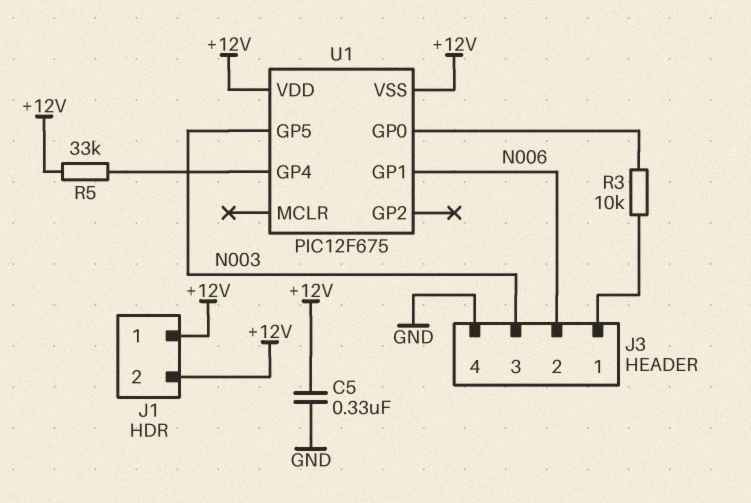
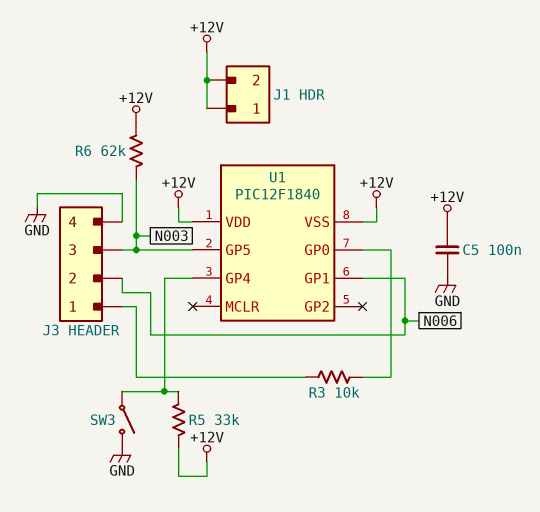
C5: 330nF (+12V, GND) -> 100nF (+12V, GND)
R6: none -> 62k (+12V, N003)
SW3: none -> switch (GND, U1/GP4)
U1: PIC12F675 -> PIC12F1840

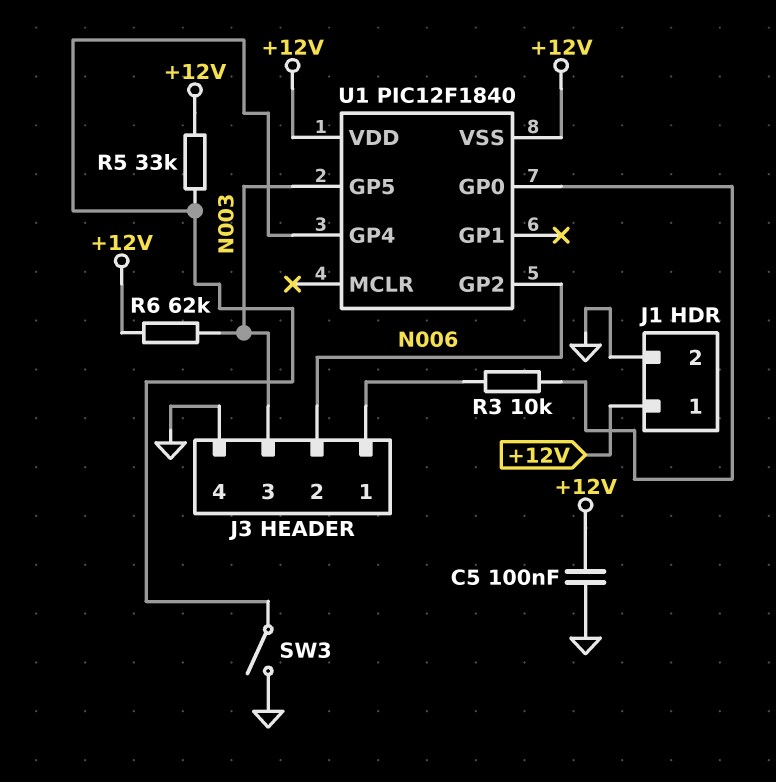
J1 pin 2: +12V -> GND
U1 pin GP1: N006 -> none
U1 pin GP2: none -> N006

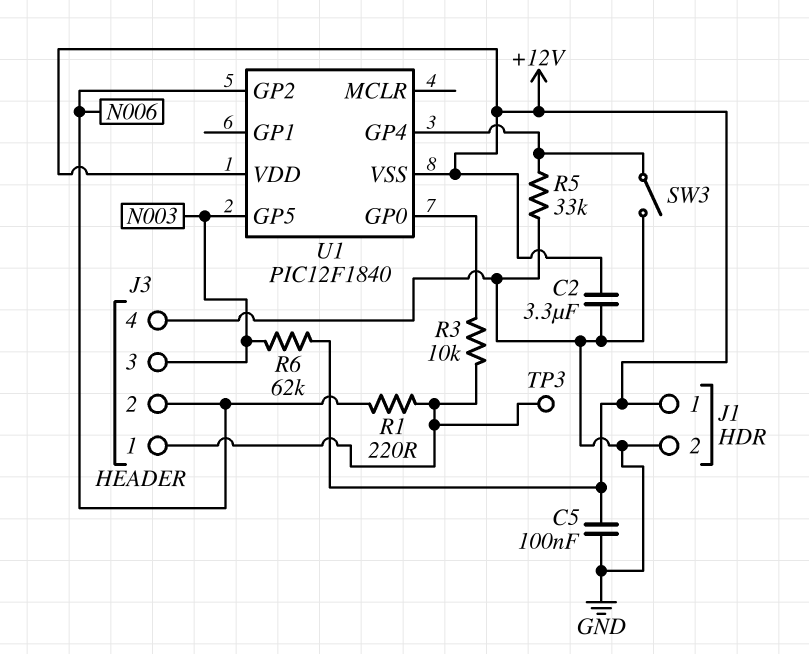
C2: none -> 3.3uF (+12V, GND)
R1: none -> 220 (J3/1, N006)
R5: 33k (+12V, U1/GP4) -> 33k (GND, U1/GP4)
TP3: none -> test point (J3/1)

